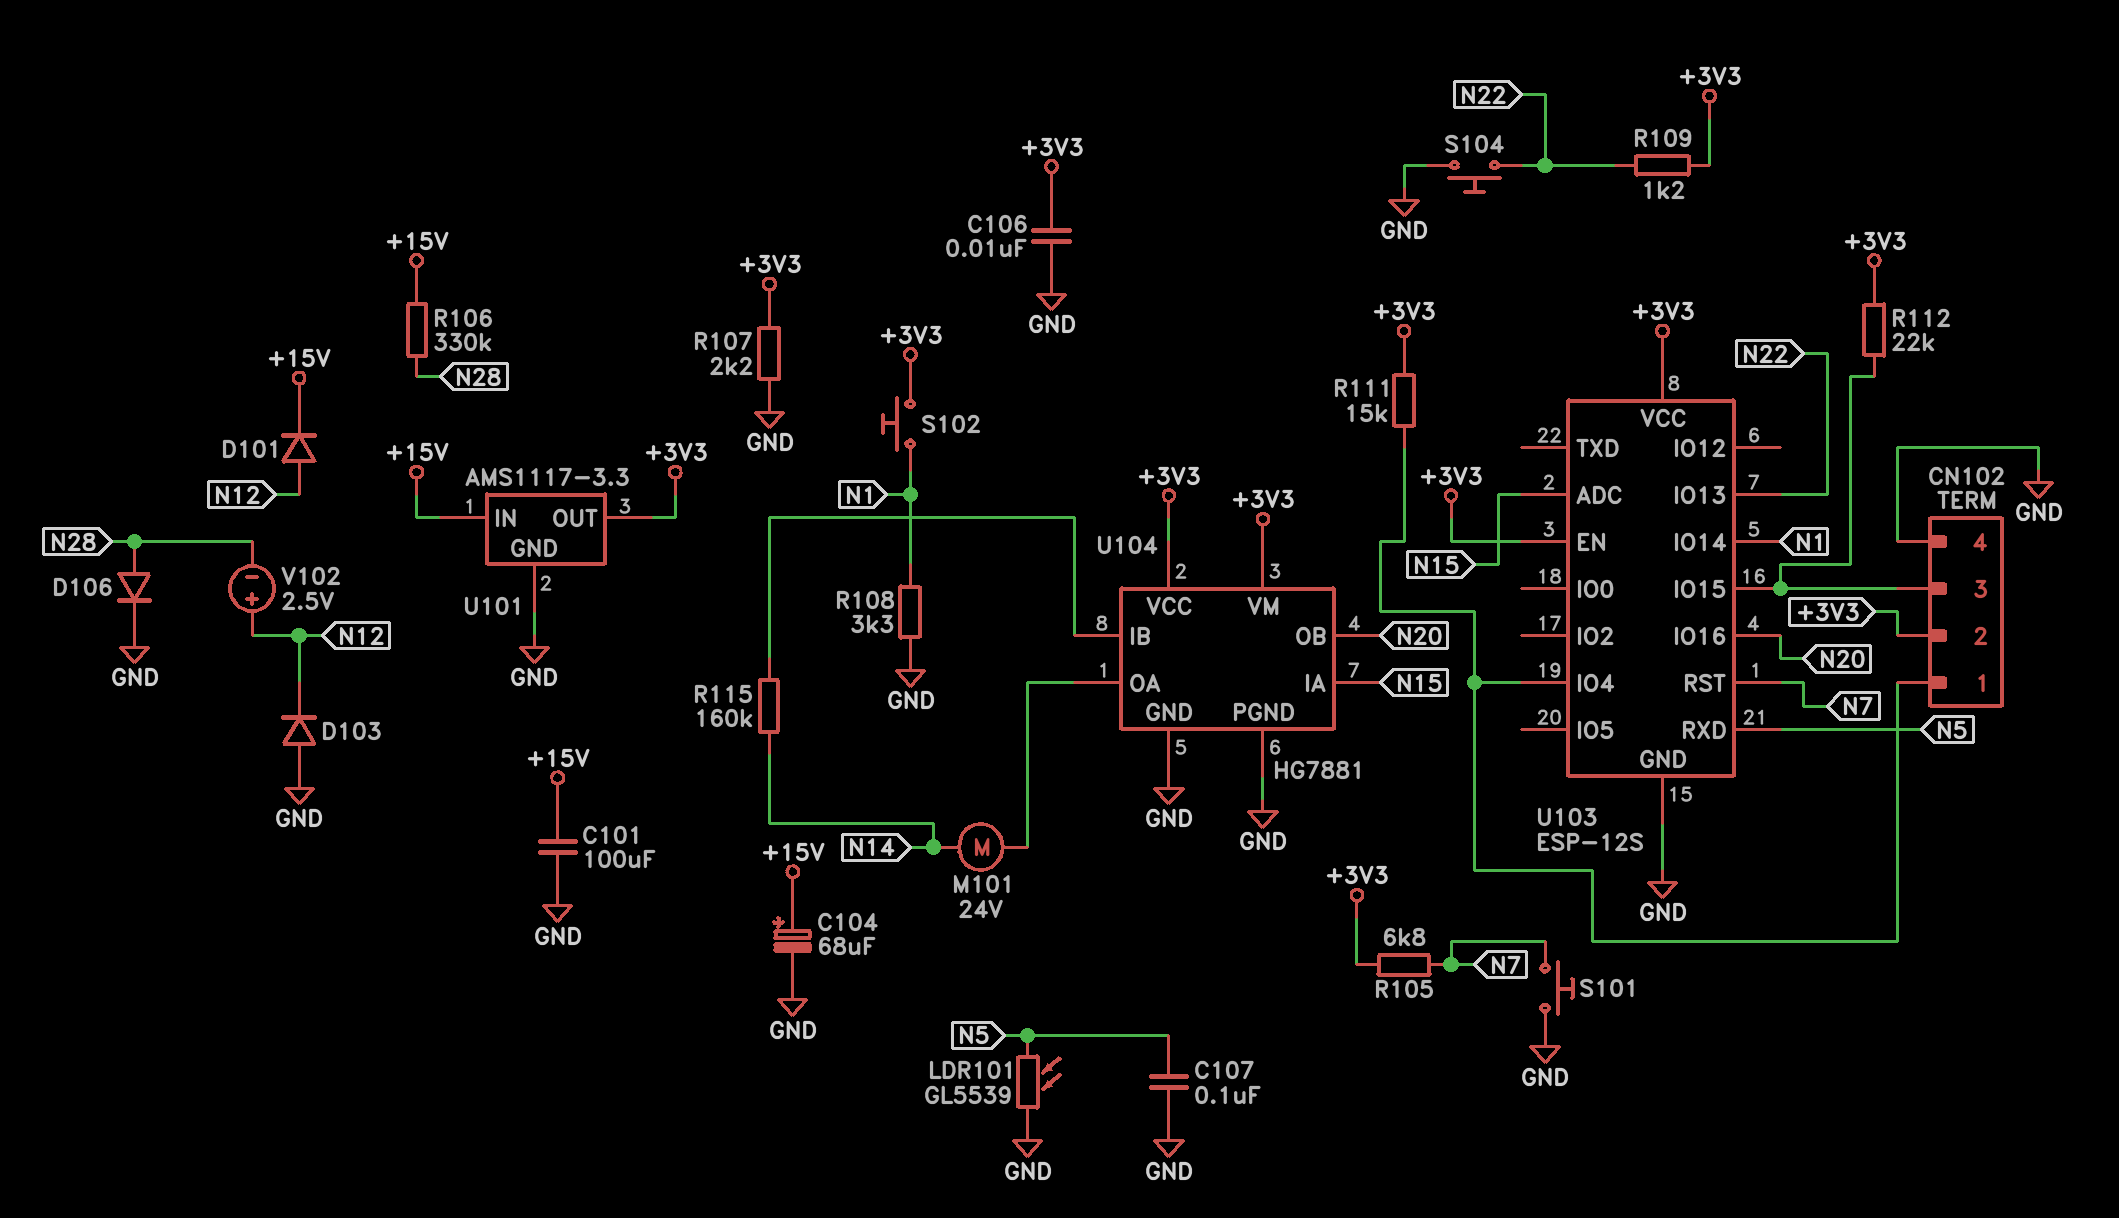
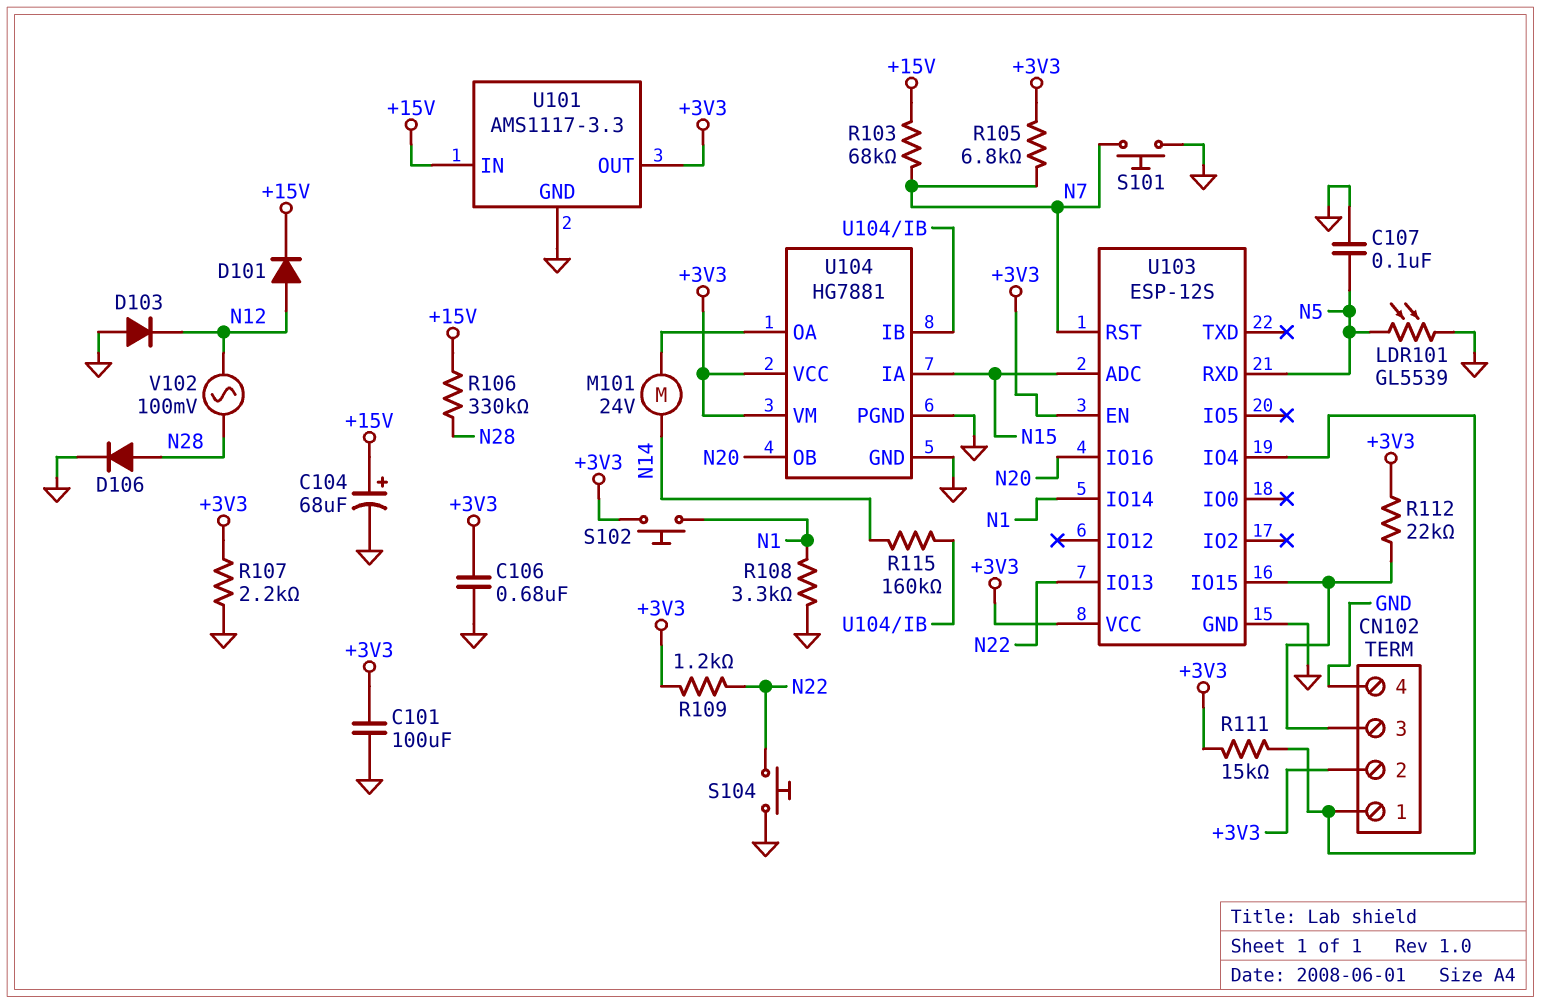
C101: 100uF (+15V, GND) -> 100uF (+3V3, GND)
C106: 10nF (+3V3, GND) -> 680nF (+3V3, GND)
R103: none -> 68k (+15V, N7)
V102: 2.5V (plus N12, minus N28) -> AC 100mV (N12, N28)

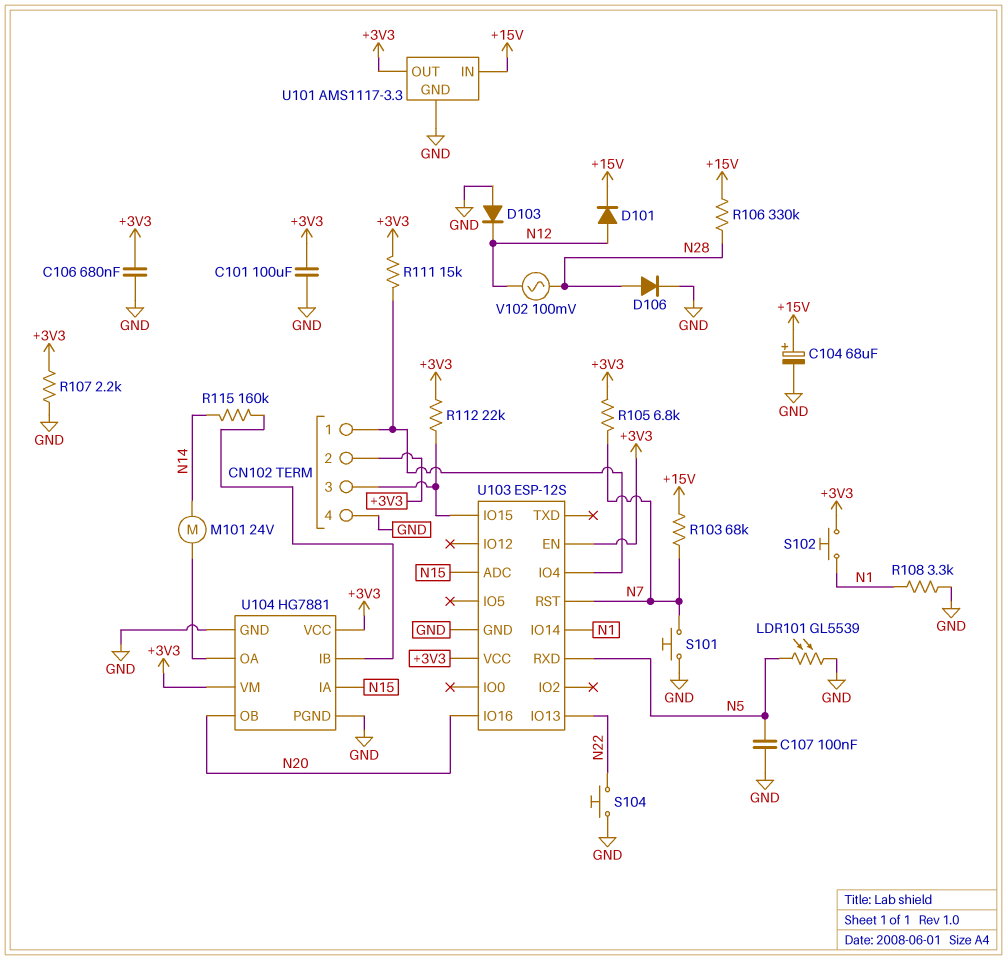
R109: 1.2k (+3V3, N22) -> none

